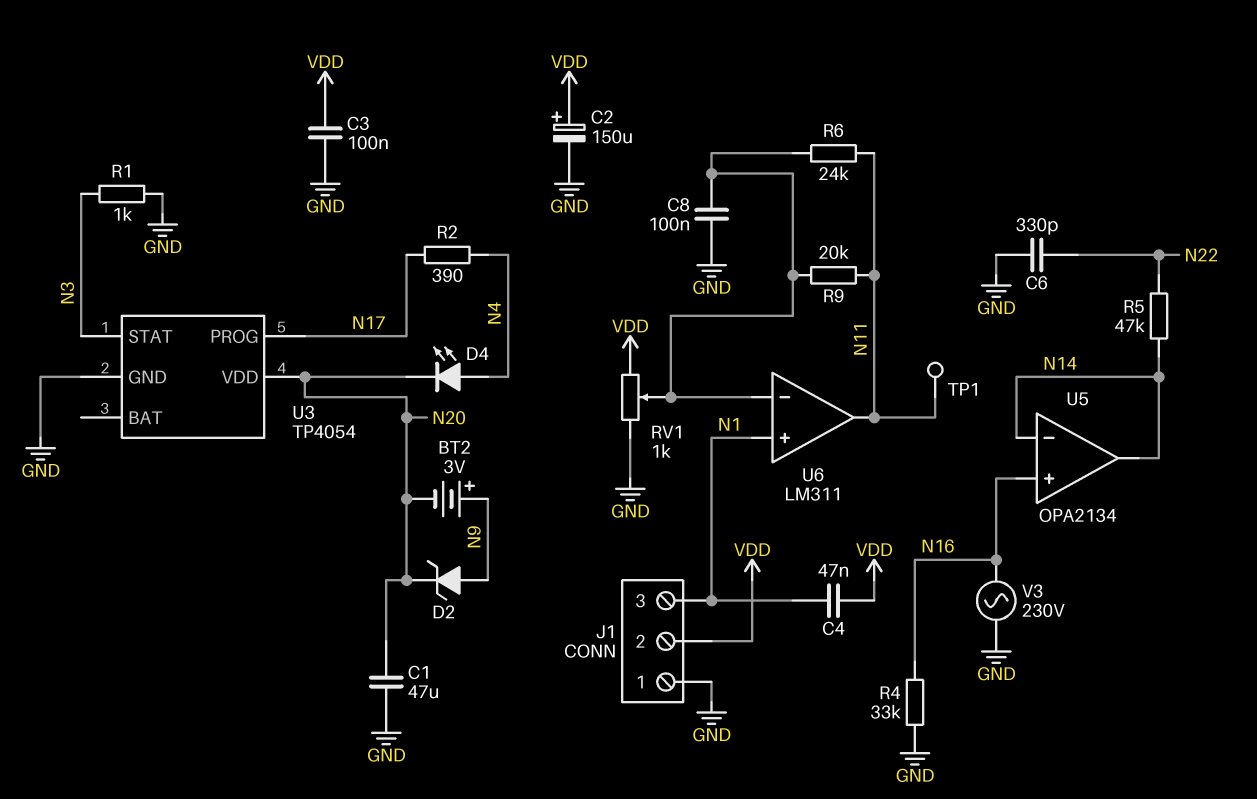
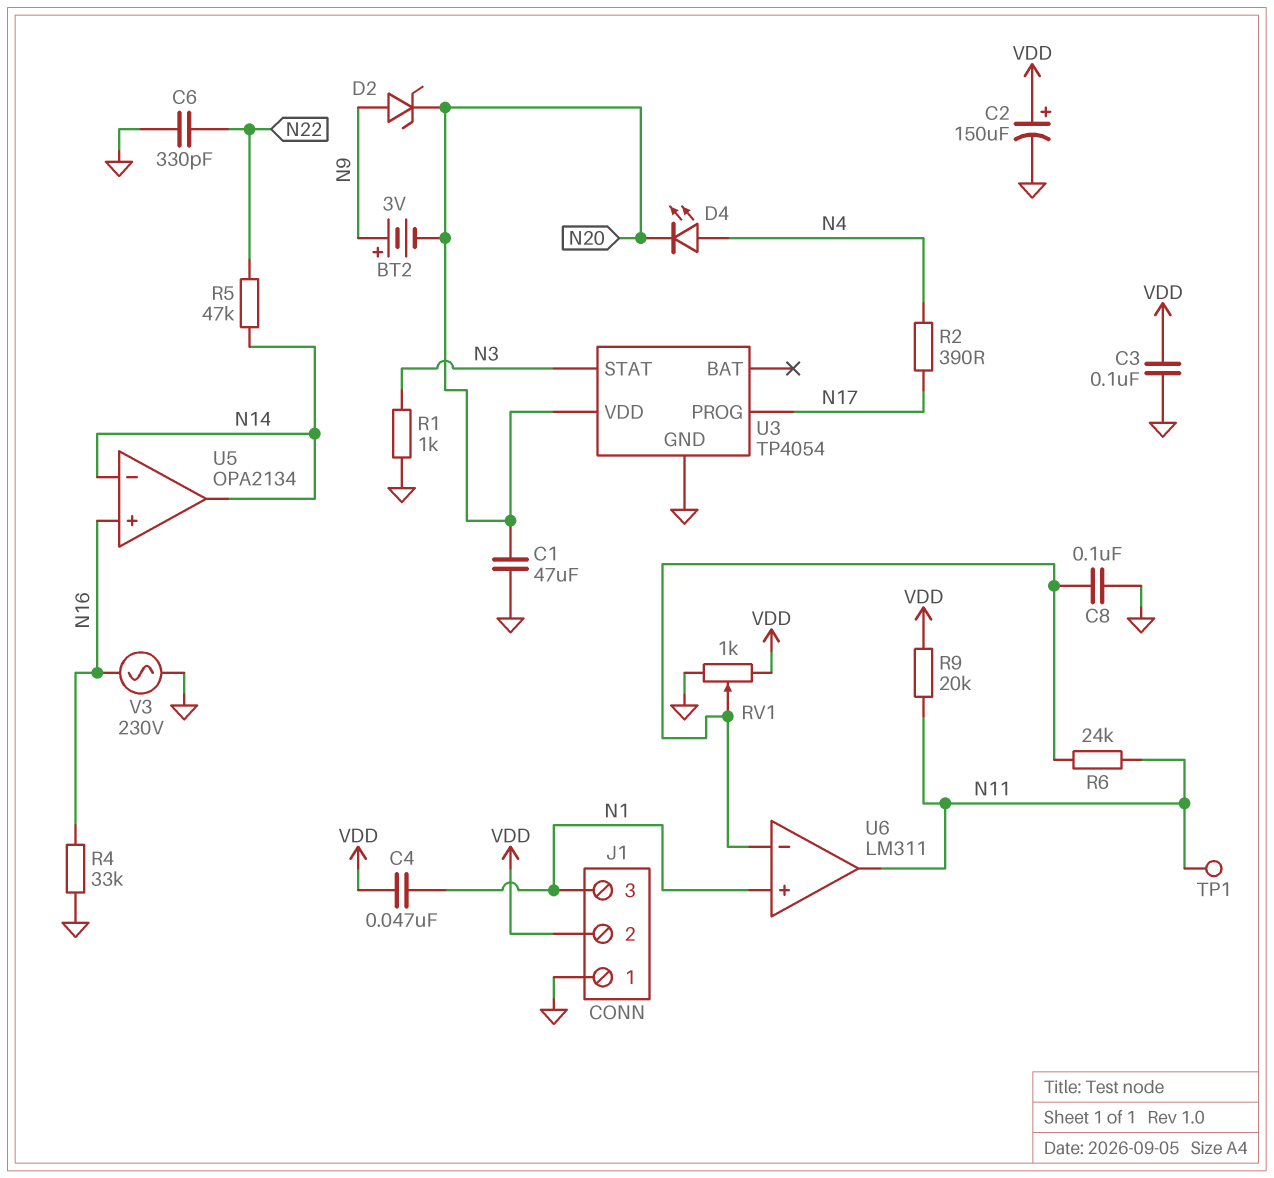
R9: 20k (N11, U6/in-) -> 20k (N11, VDD)

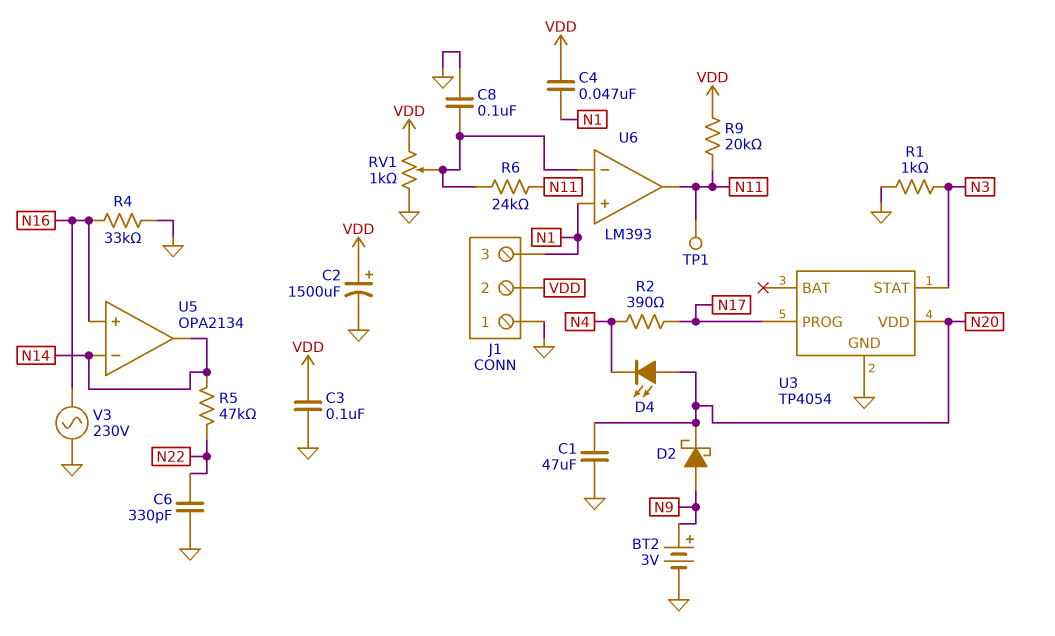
BT2: 3V (plus N9, minus N20) -> 3V (plus N9, minus GND)
C2: 150uF (plus VDD, minus GND) -> 1500uF (plus VDD, minus GND)
D2: zener (A N9, K N20) -> schottky (A N9, K N20)
D4: LED (A N4, K N20) -> LED (A N20, K N4)
U6: LM311 -> LM393

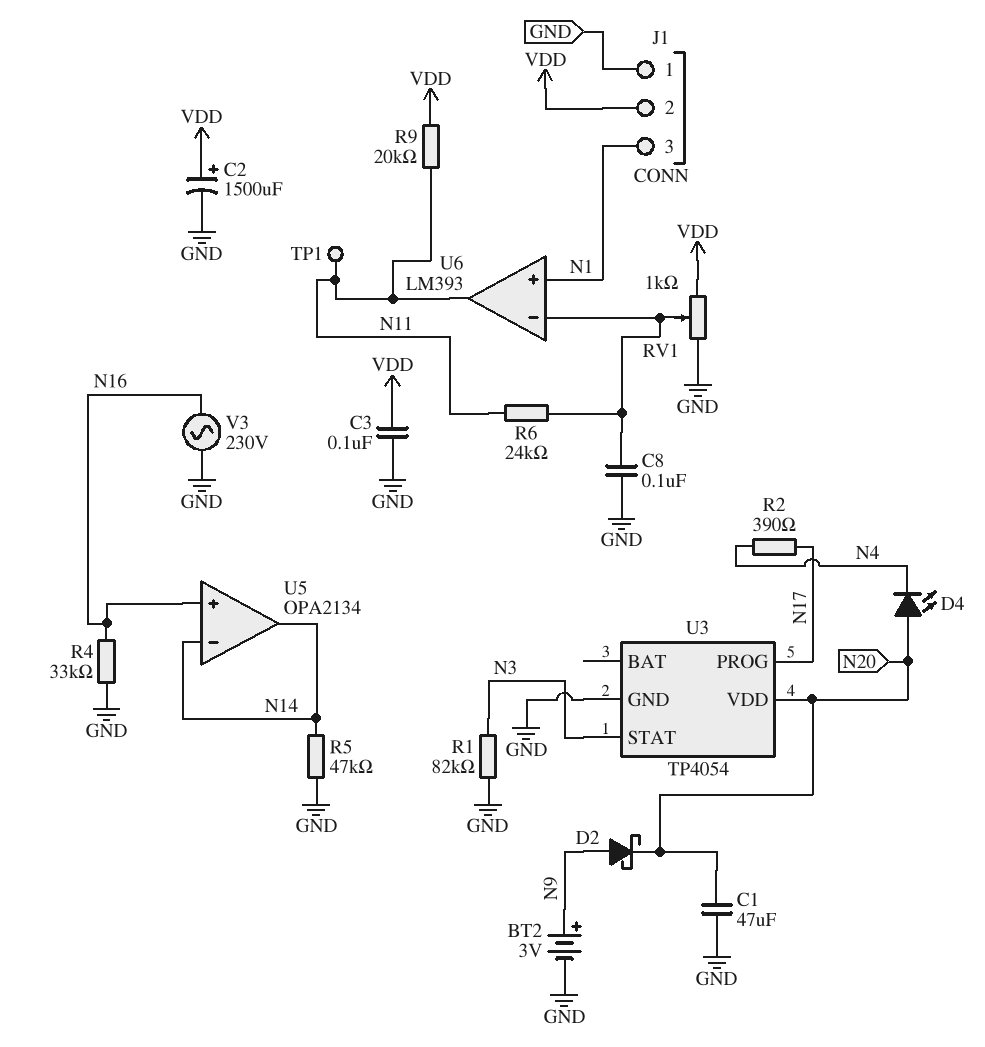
C4: 47nF (N1, VDD) -> none
C6: 330pF (GND, N22) -> none
R1: 1k (GND, N3) -> 82k (GND, N3)
R5: 47k (N14, N22) -> 47k (GND, N14)

